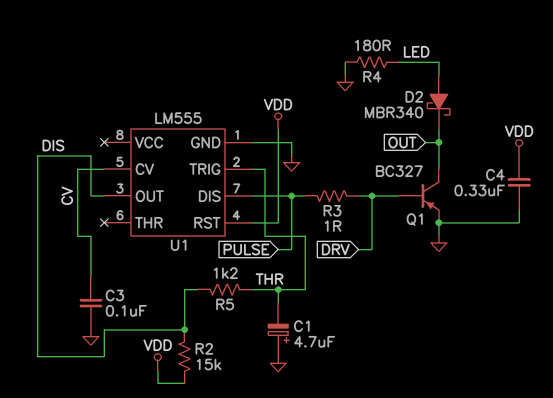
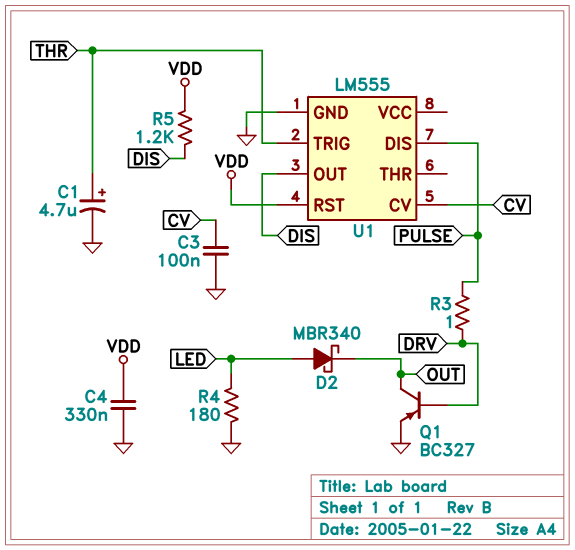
C1: 4.7uF (plus GND, minus THR) -> 4.7uF (plus THR, minus GND)
R2: 15k (DIS, VDD) -> none
R5: 1.2k (DIS, THR) -> 1.2k (DIS, VDD)

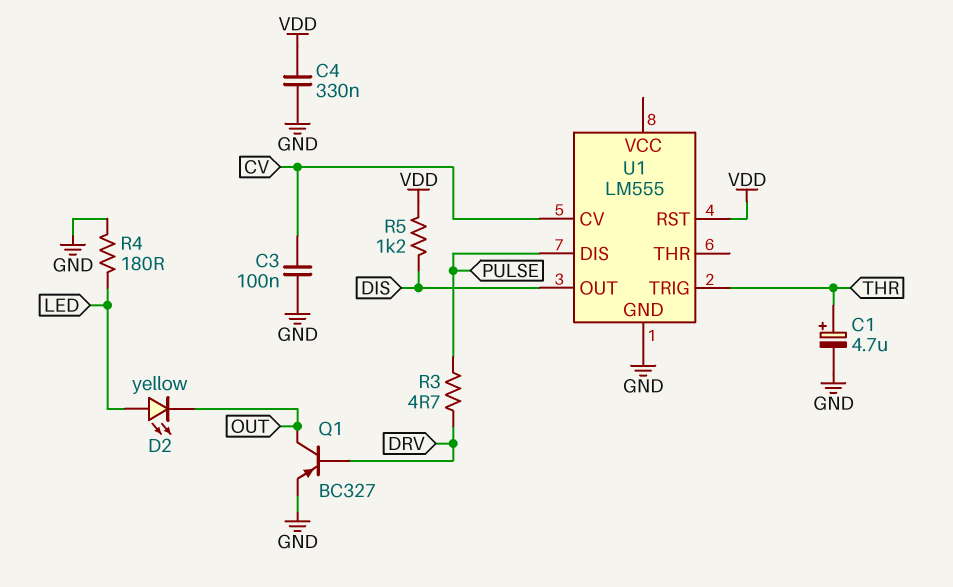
D2: schottky MBR340 (A LED, K OUT) -> LED yellow (A LED, K OUT)
R3: 1 (DRV, PULSE) -> 4.7 (DRV, PULSE)

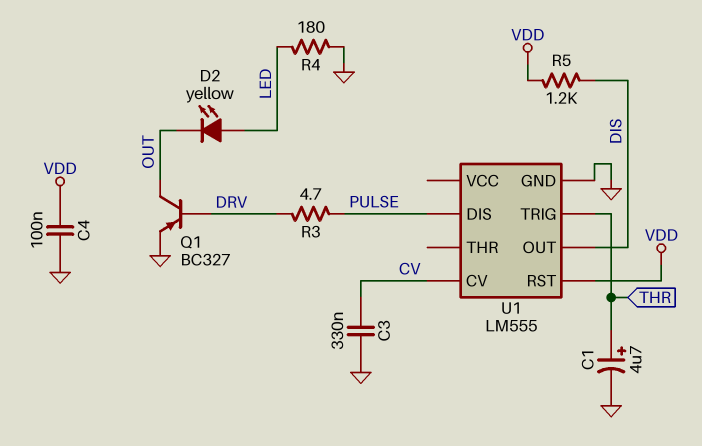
C3: 100nF (CV, GND) -> 330nF (CV, GND)
C4: 330nF (GND, VDD) -> 100nF (GND, VDD)

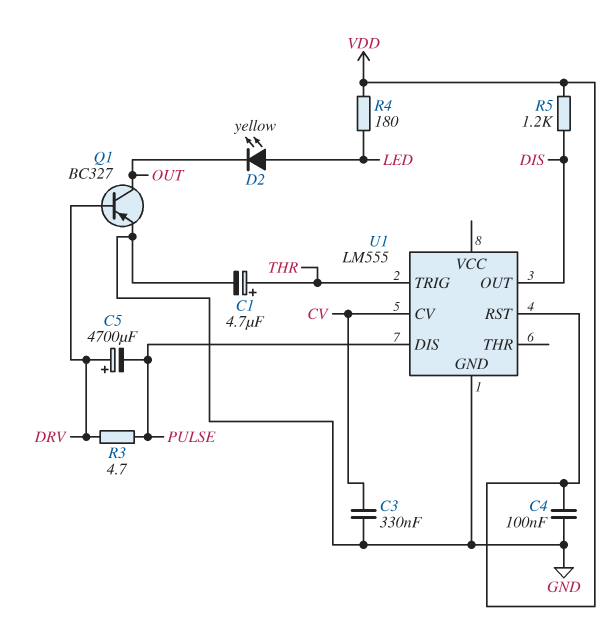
C5: none -> 4700uF (plus DRV, minus PULSE)
R4: 180 (GND, LED) -> 180 (LED, VDD)

